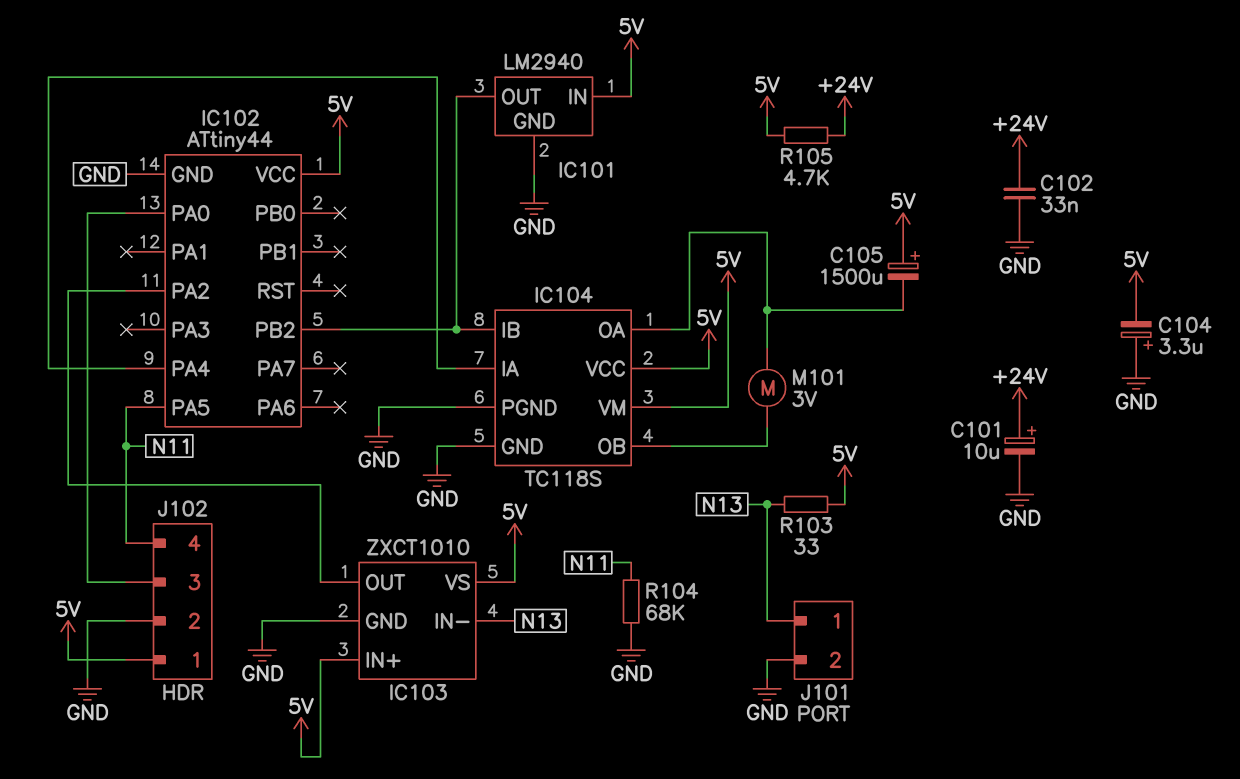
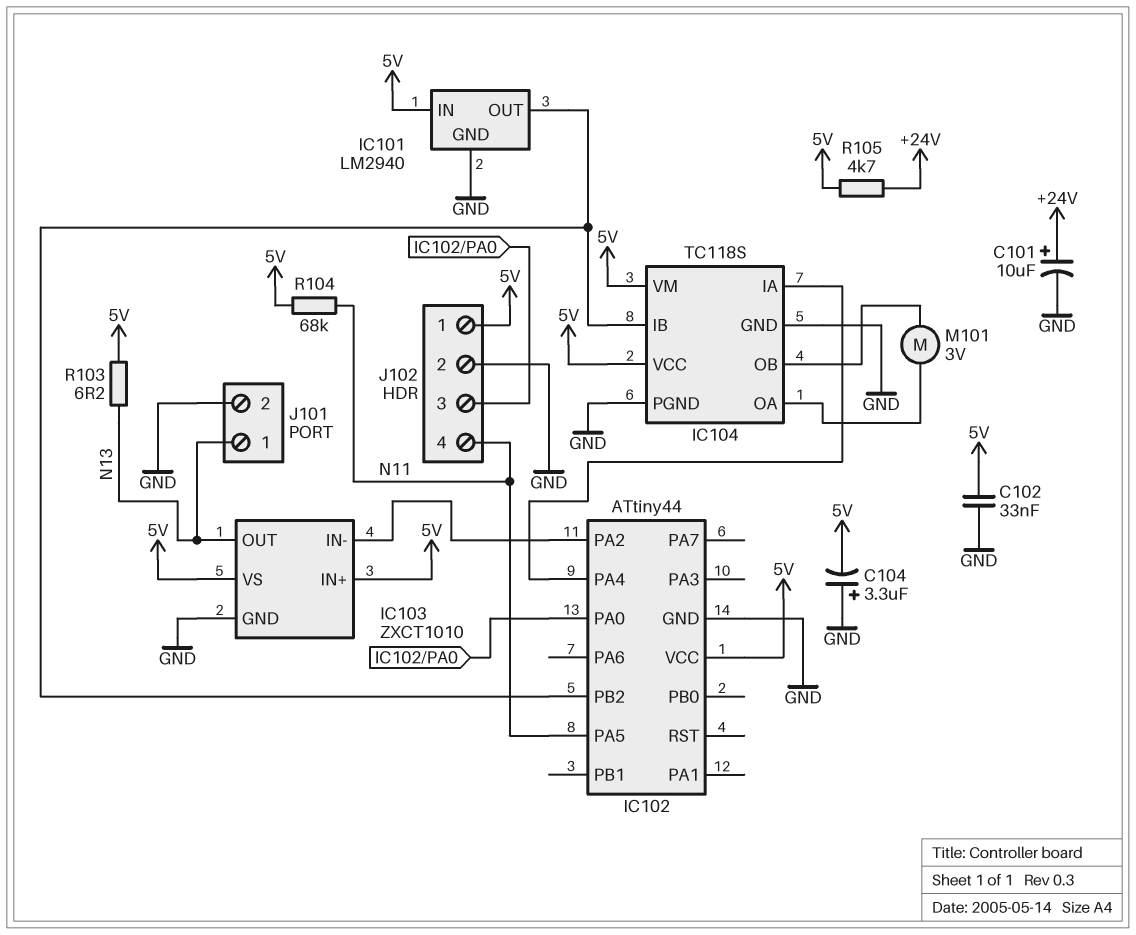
C102: 33nF (+24V, GND) -> 33nF (5V, GND)
C105: 1500uF (plus 5V, minus IC104/OA) -> none
IC103 pin IN-: N13 -> IC102/PA2
IC103 pin OUT: IC102/PA2 -> N13
R103: 33 (5V, N13) -> 6.2 (5V, N13)
R104: 68k (GND, N11) -> 68k (5V, N11)

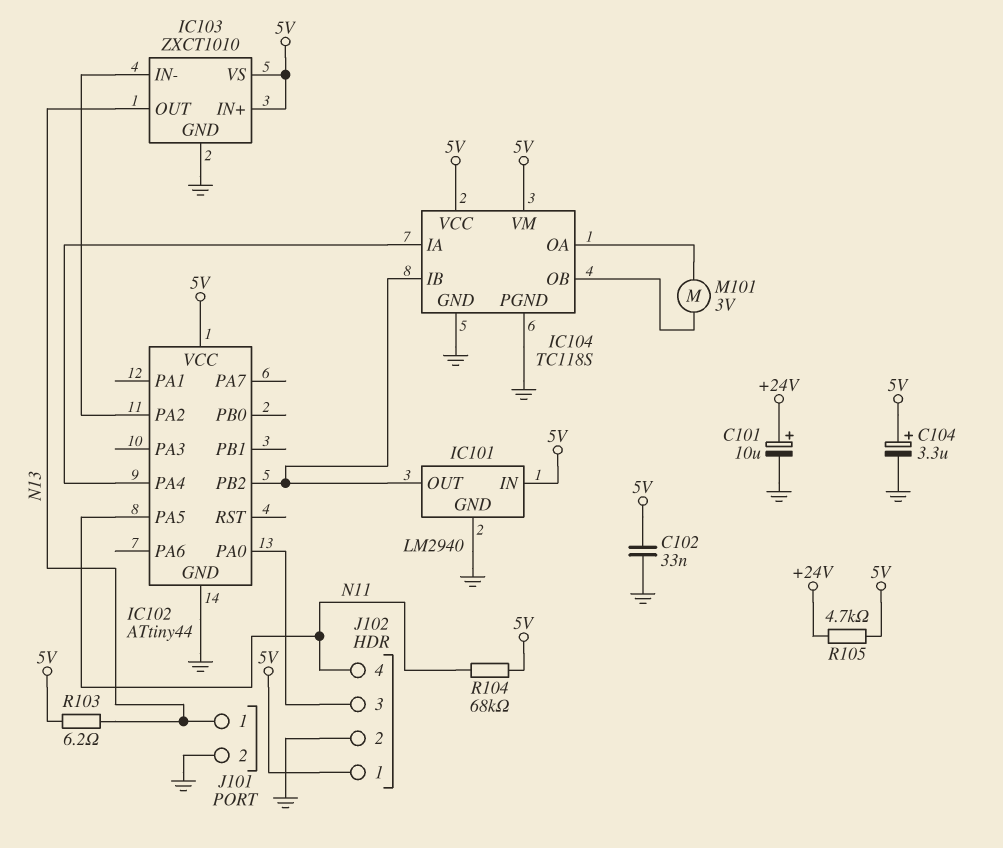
C104: 3.3uF (plus GND, minus 5V) -> 3.3uF (plus 5V, minus GND)

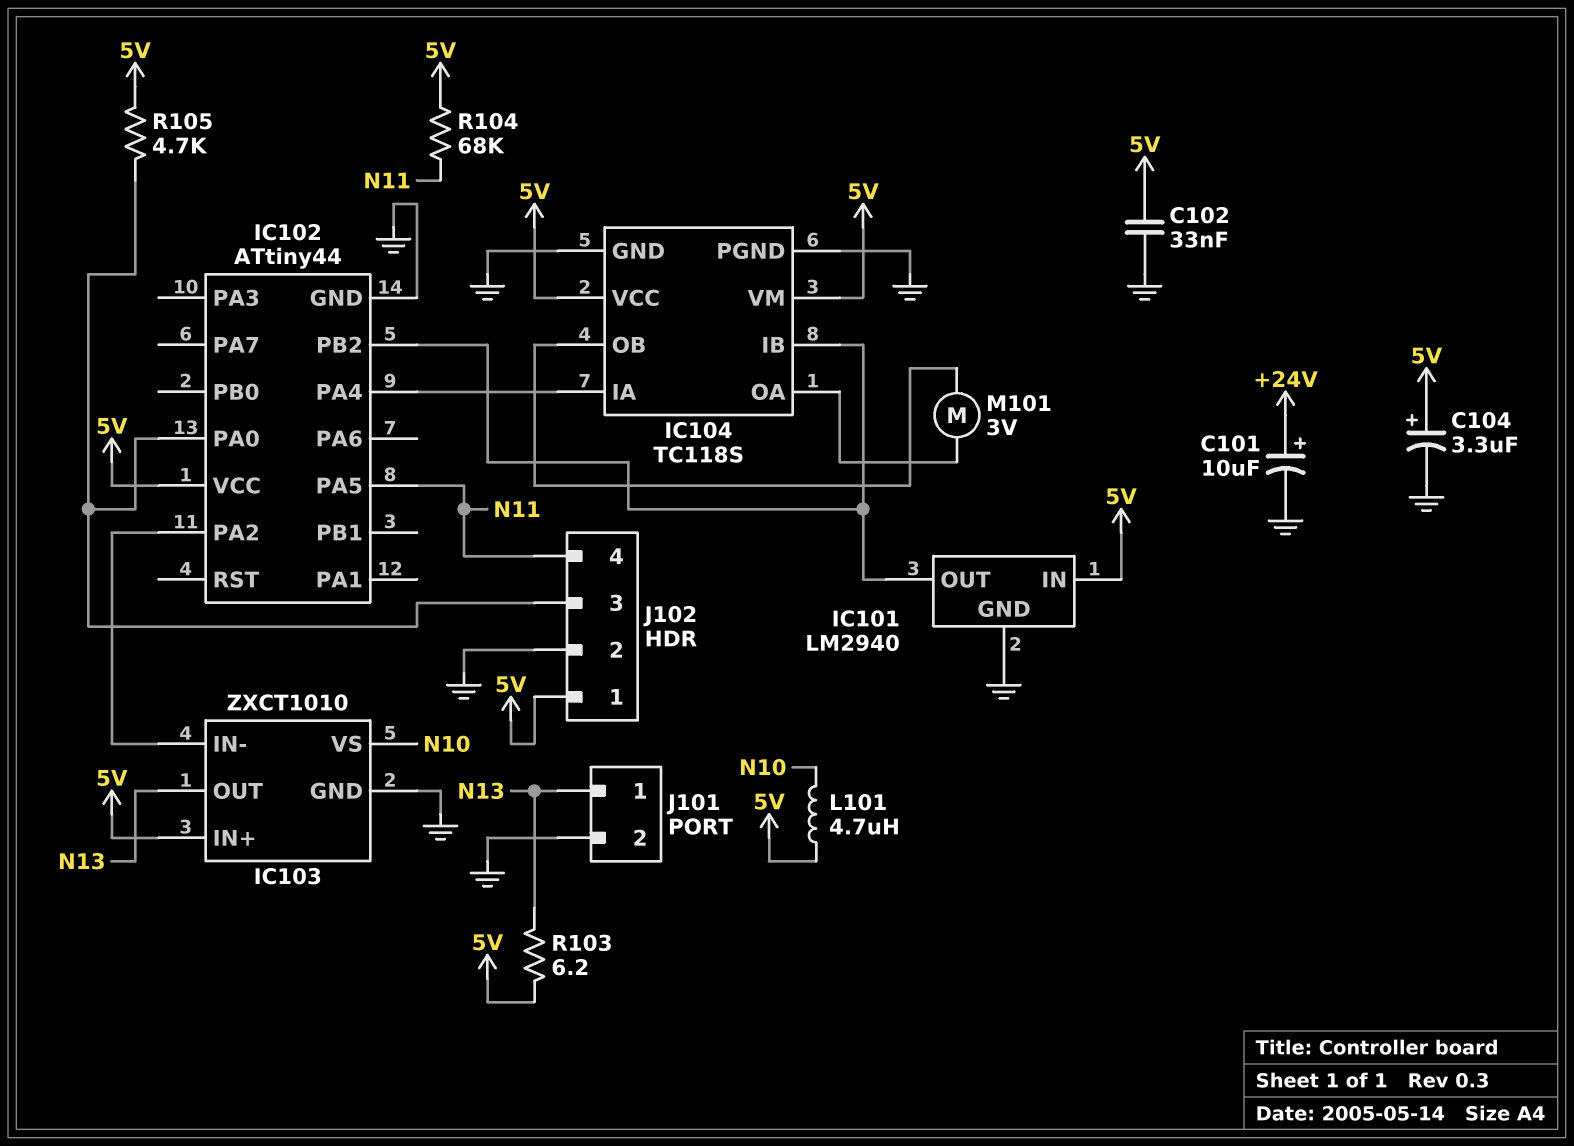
IC103 pin VS: 5V -> N10
L101: none -> 4.7uH (5V, N10)
R105: 4.7k (+24V, 5V) -> 4.7k (5V, IC102/PA0)

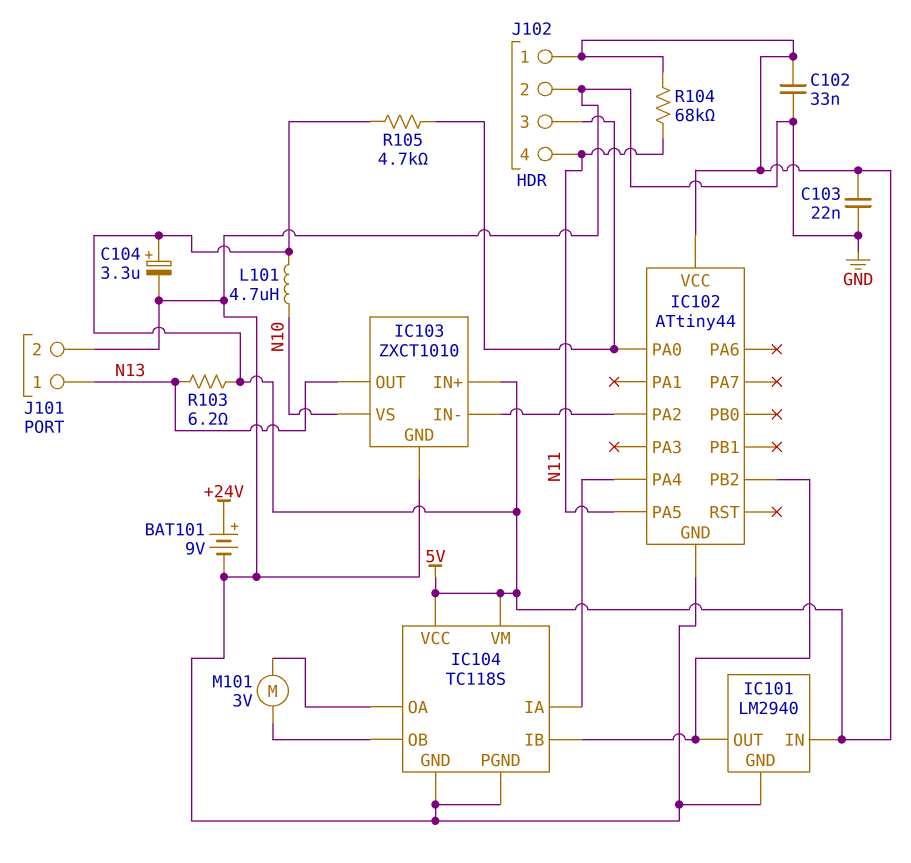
BAT101: none -> 9V (plus +24V, minus GND)
C101: 10uF (plus +24V, minus GND) -> none
C103: none -> 22nF (5V, GND)

